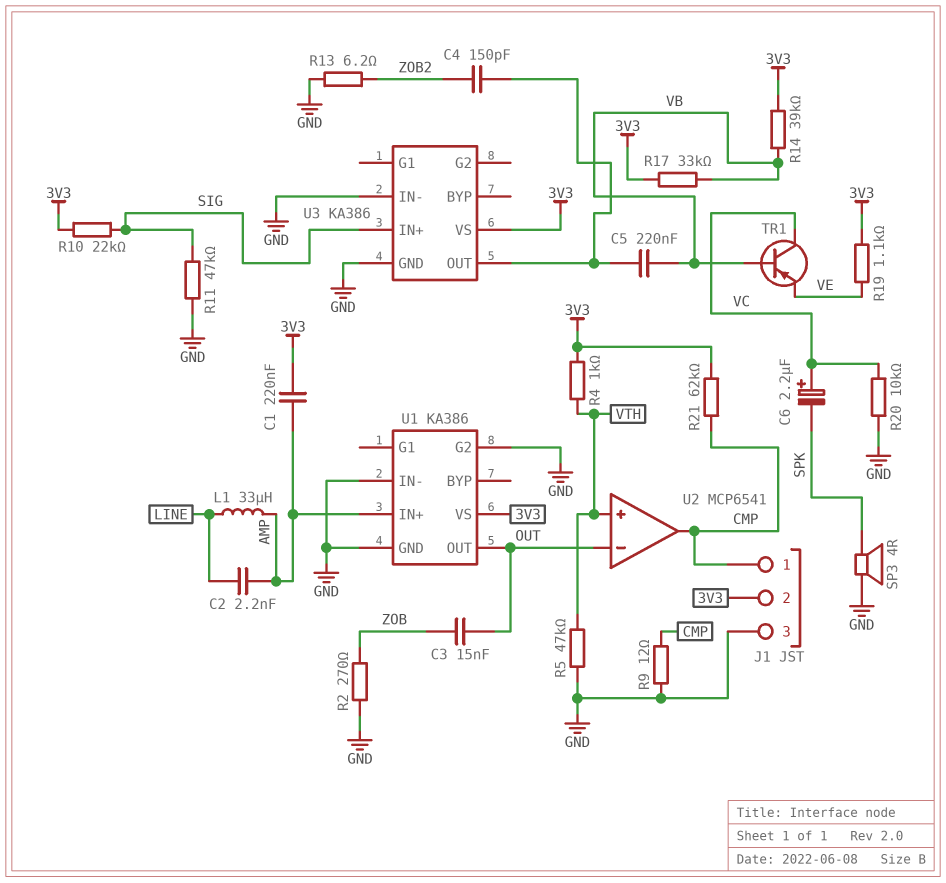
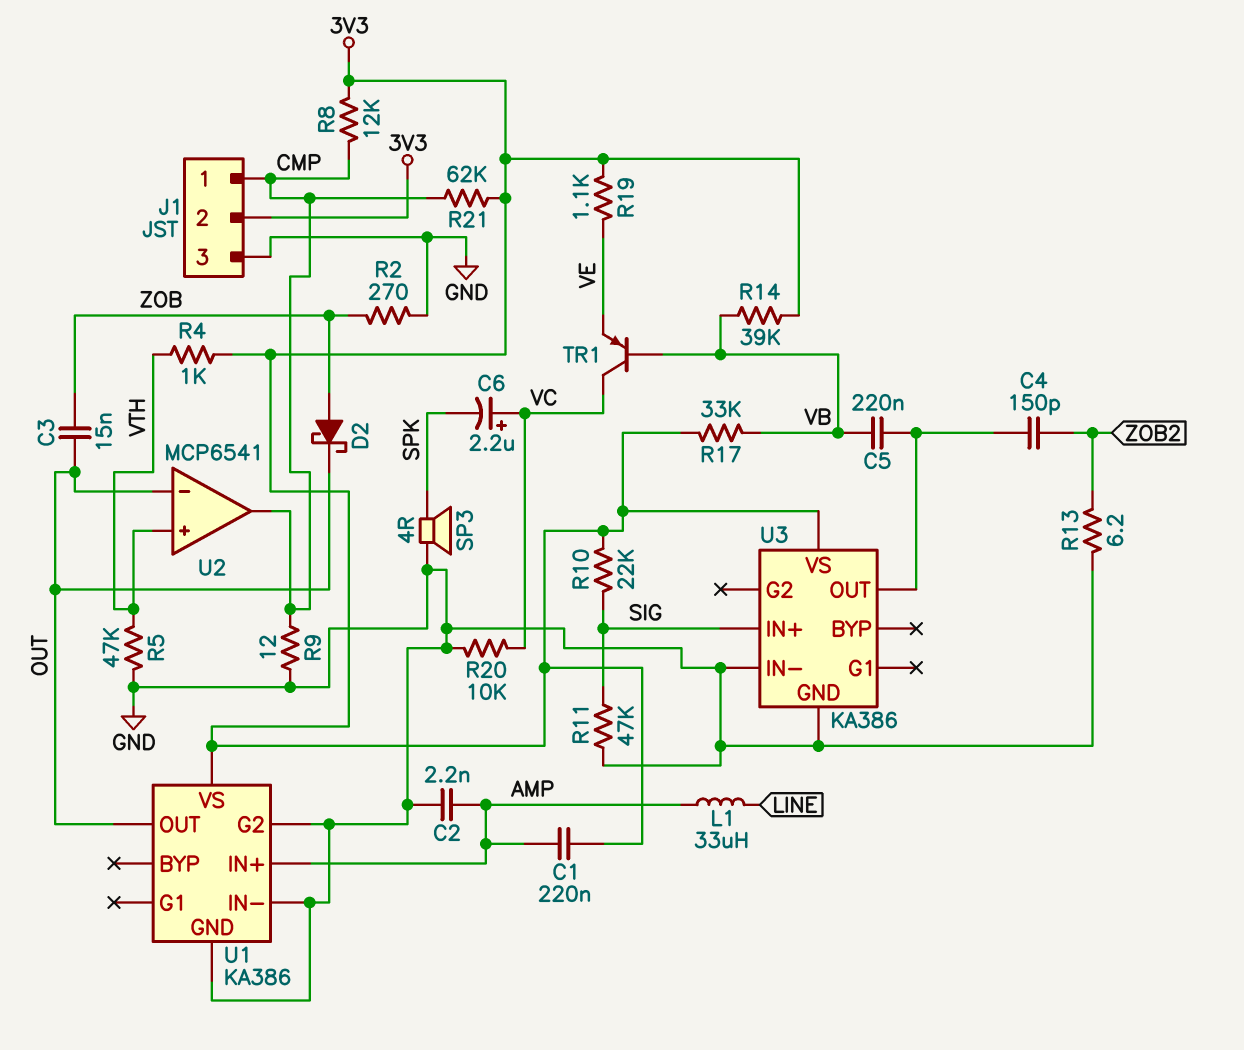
C2: 2.2nF (AMP, LINE) -> 2.2nF (AMP, GND)
D2: none -> schottky (A ZOB, K OUT)
R8: none -> 12k (3V3, CMP)

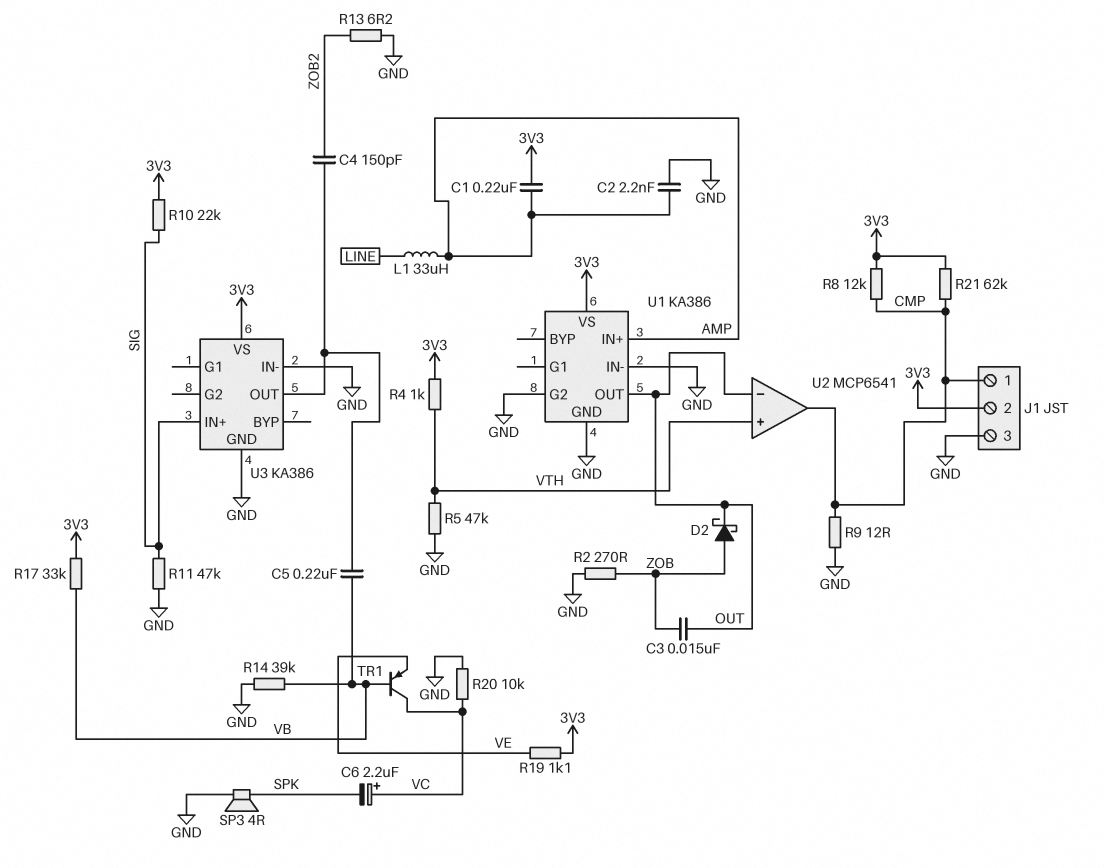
R14: 39k (3V3, VB) -> 39k (GND, VB)

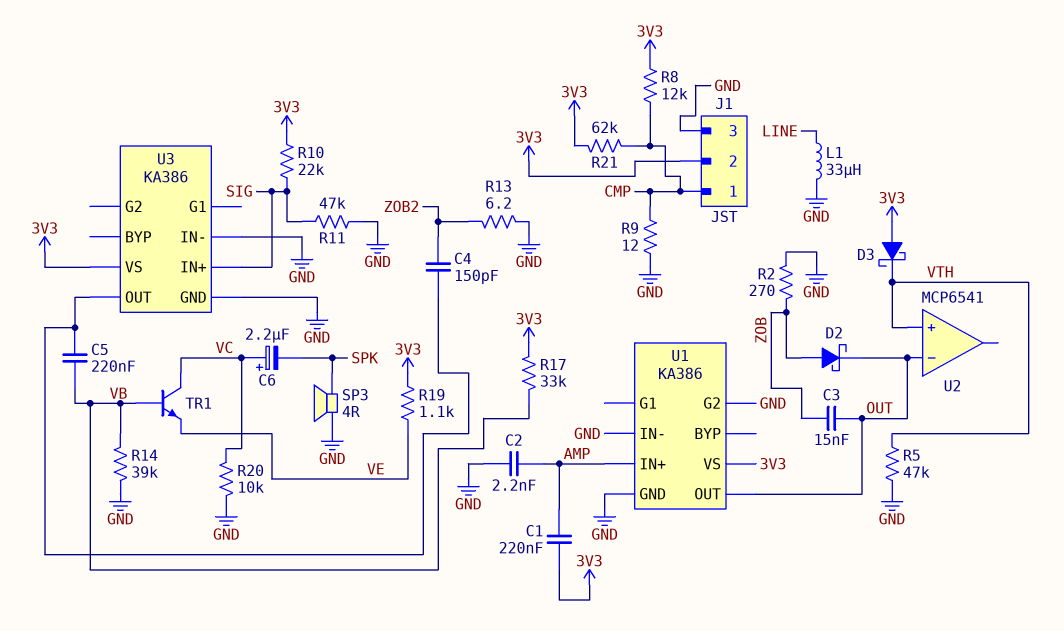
D3: none -> schottky (A 3V3, K VTH)
L1: 33uH (AMP, LINE) -> 33uH (GND, LINE)
R4: 1k (3V3, VTH) -> none
TR1: PNP (B VB, C VC, E VE) -> NPN (B VB, C VC, E VE)
U2 pin out: CMP -> none

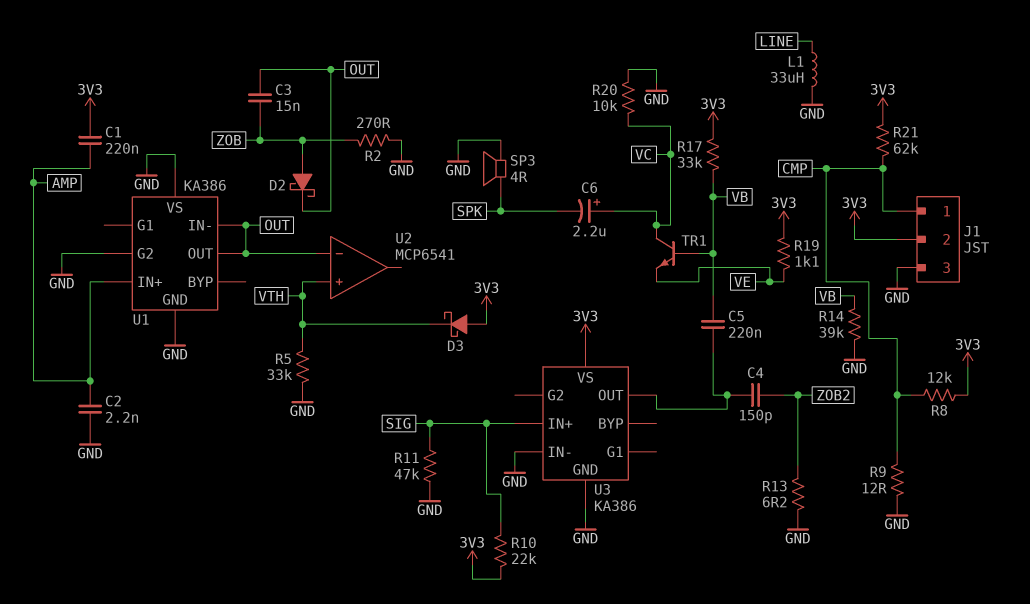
R5: 47k (GND, VTH) -> 33k (GND, VTH)
U1 pin IN-: GND -> OUT
U1 pin VS: 3V3 -> GND

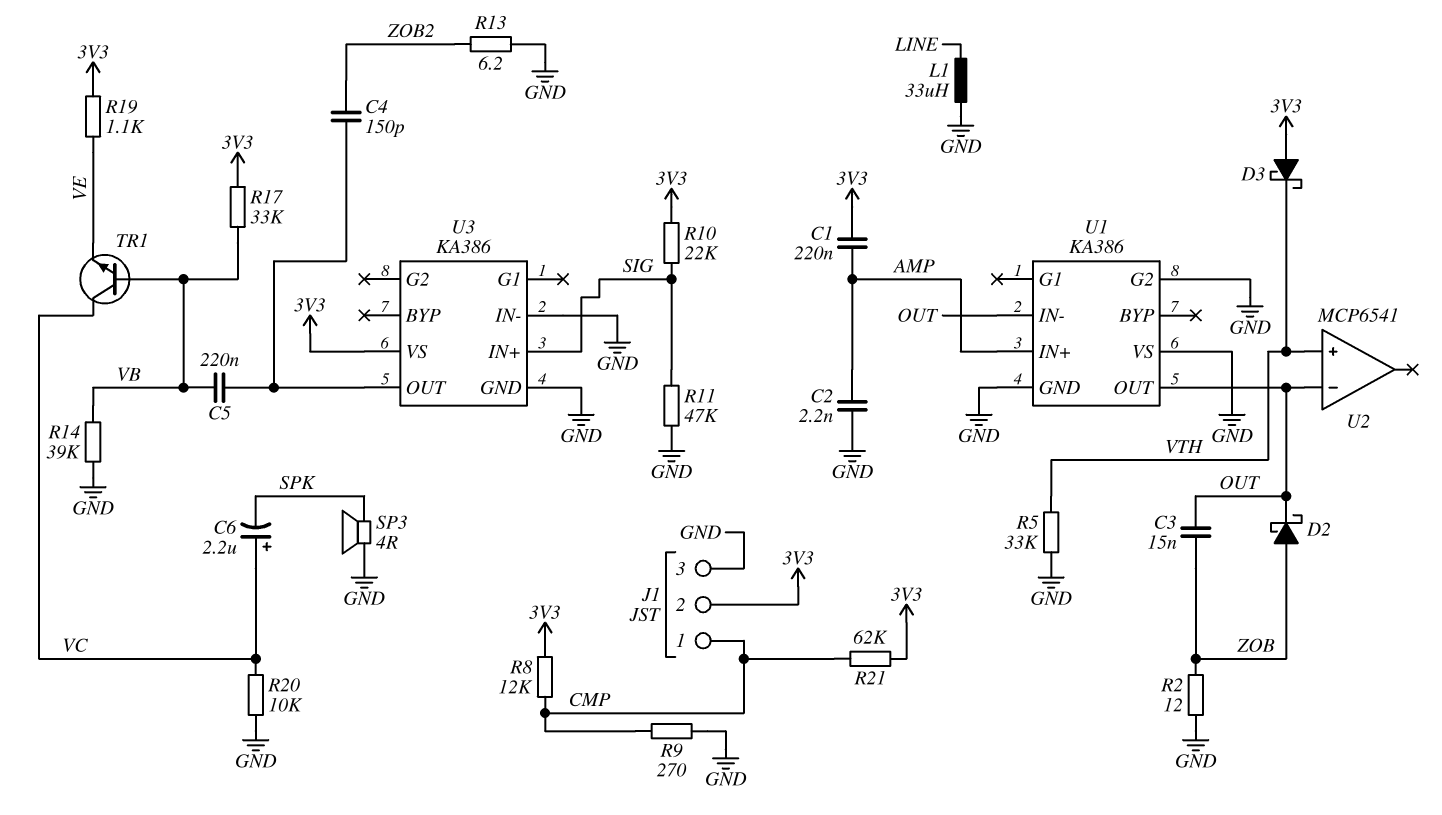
R2: 270 (GND, ZOB) -> 12 (GND, ZOB)
R9: 12 (CMP, GND) -> 270 (CMP, GND)

